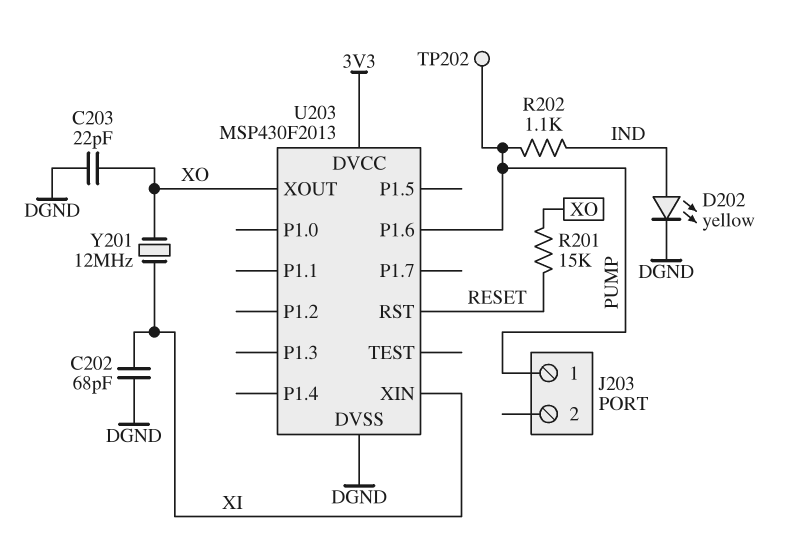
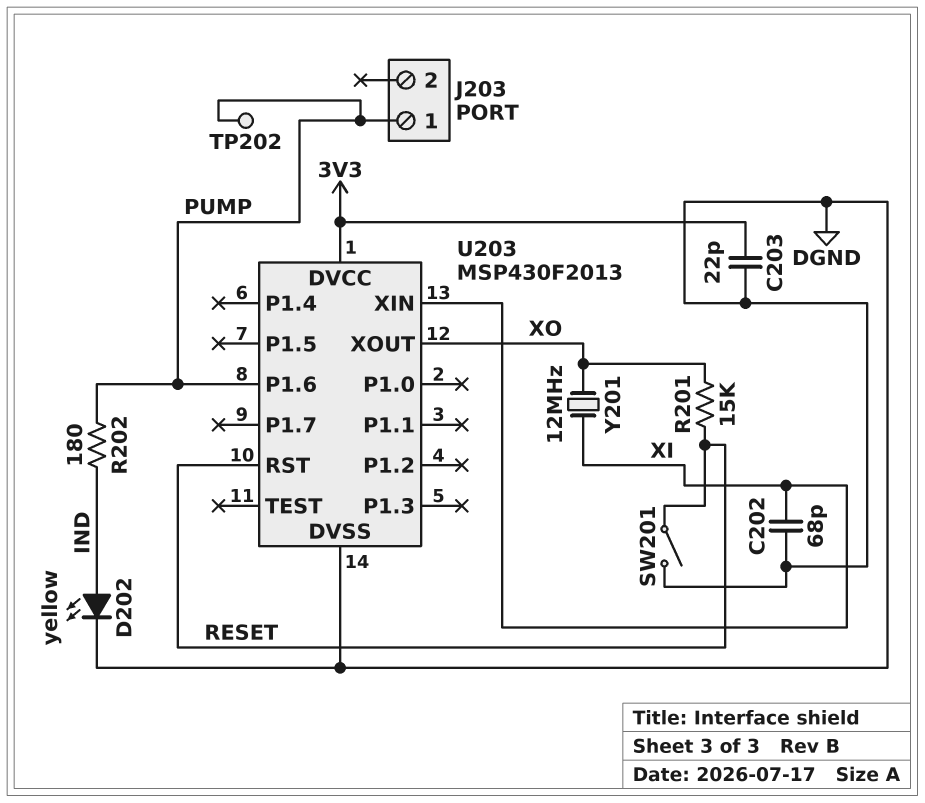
C203: 22pF (DGND, XO) -> 22pF (3V3, DGND)
R202: 1.1k (IND, PUMP) -> 180 (IND, PUMP)
SW201: none -> switch (DGND, RESET)

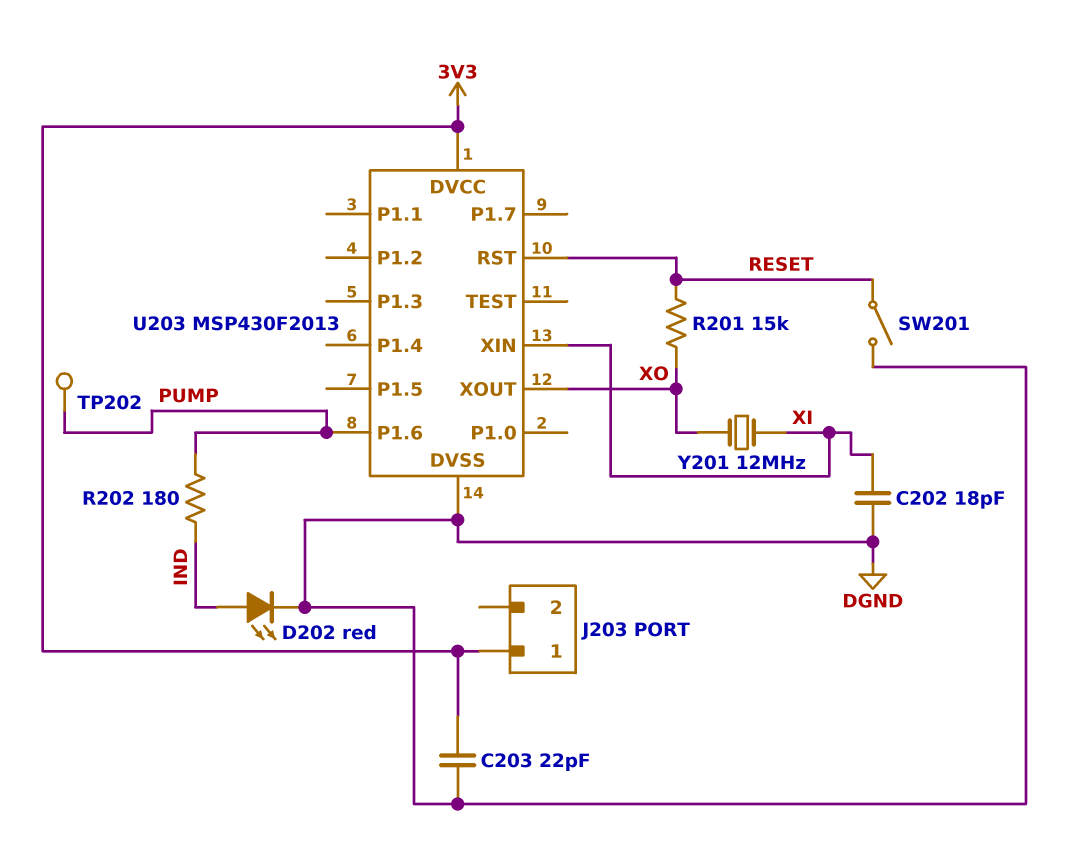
C202: 68pF (DGND, XI) -> 18pF (DGND, XI)
D202: LED yellow (A IND, K DGND) -> LED red (A IND, K DGND)
J203 pin 1: PUMP -> 3V3

